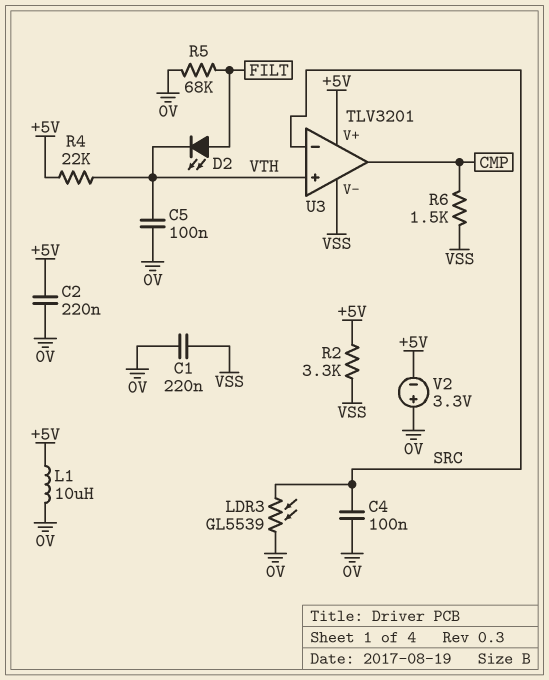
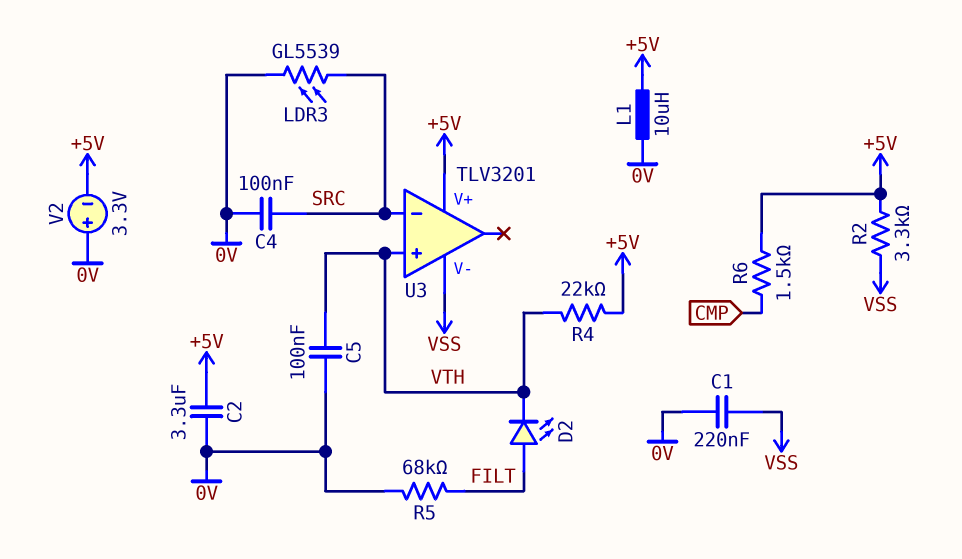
C2: 220nF (+5V, 0V) -> 3.3uF (+5V, 0V)
R6: 1.5k (CMP, VSS) -> 1.5k (+5V, CMP)
U3 pin out: CMP -> none

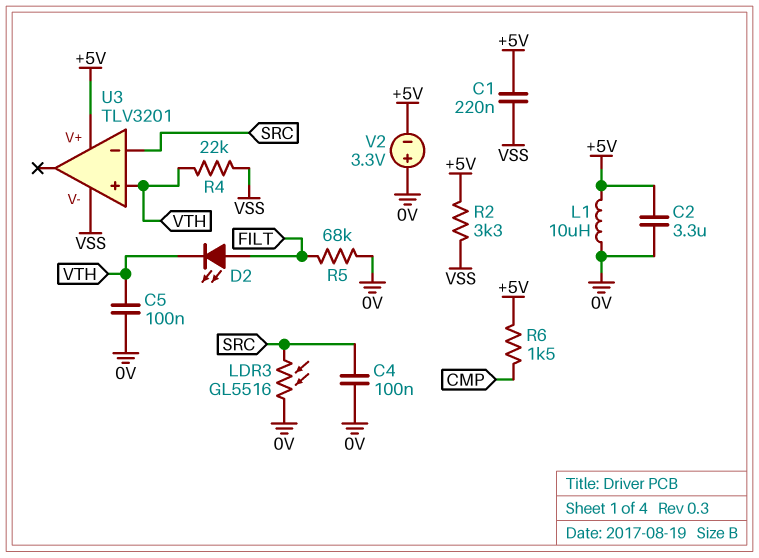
C1: 220nF (0V, VSS) -> 220nF (+5V, VSS)
LDR3: GL5539 (0V, SRC) -> GL5516 (0V, SRC)
R4: 22k (+5V, VTH) -> 22k (VSS, VTH)

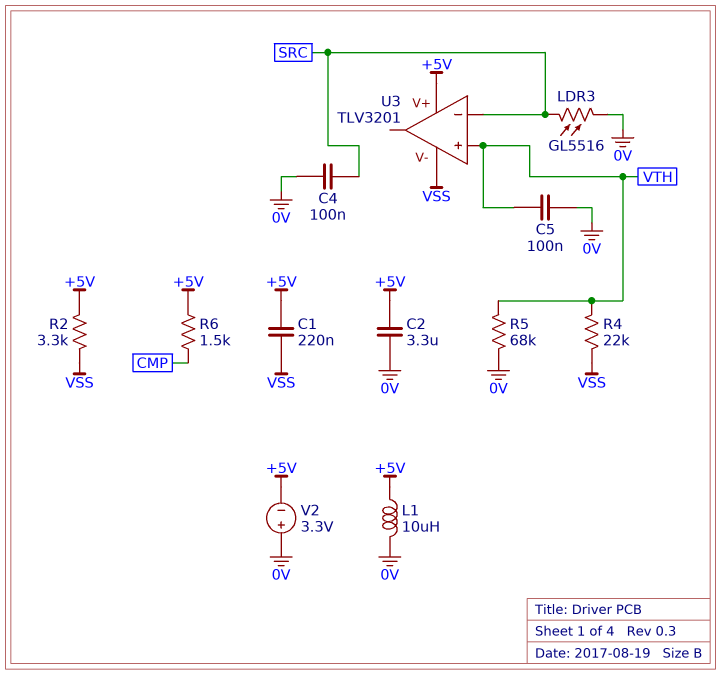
D2: LED (A FILT, K VTH) -> none
R5: 68k (0V, FILT) -> 68k (0V, VTH)

